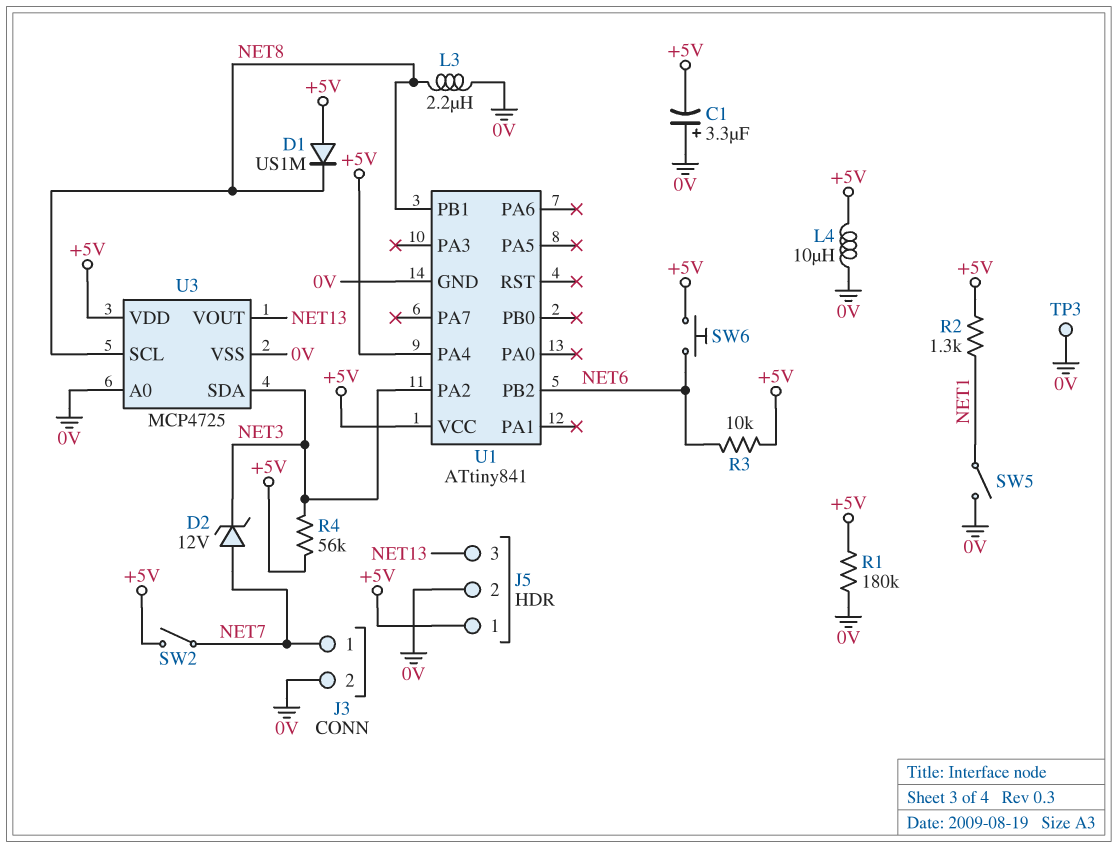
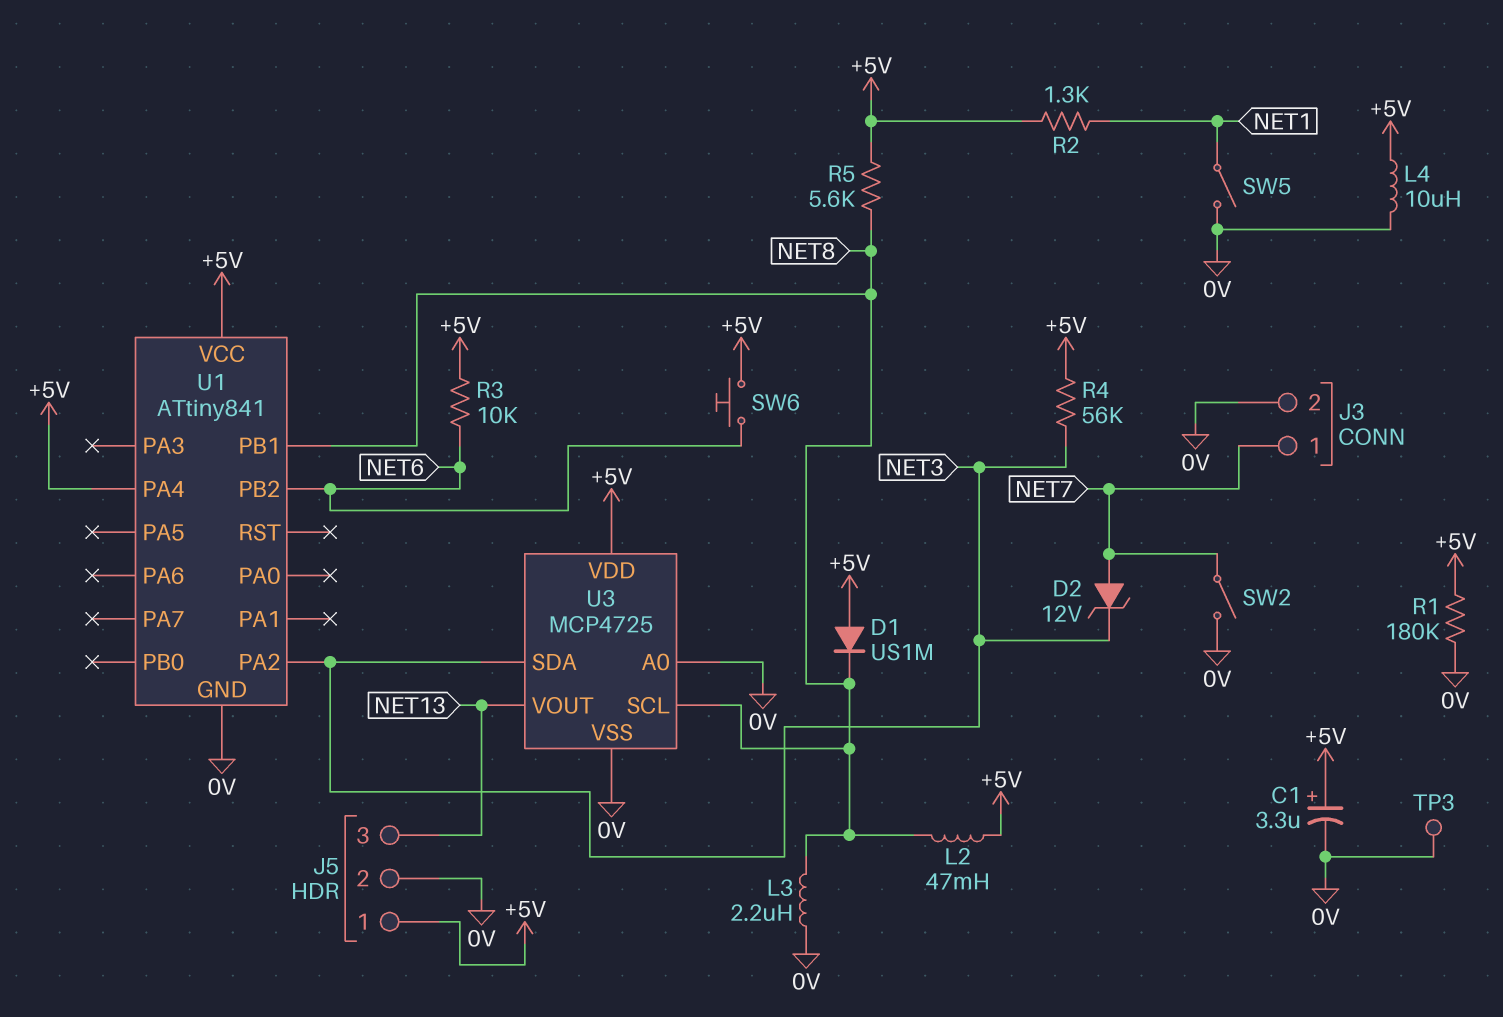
C1: 3.3uF (plus 0V, minus +5V) -> 3.3uF (plus +5V, minus 0V)
L2: none -> 47mH (+5V, NET8)
R5: none -> 5.6k (+5V, NET8)
SW2: switch (+5V, NET7) -> switch (0V, NET7)

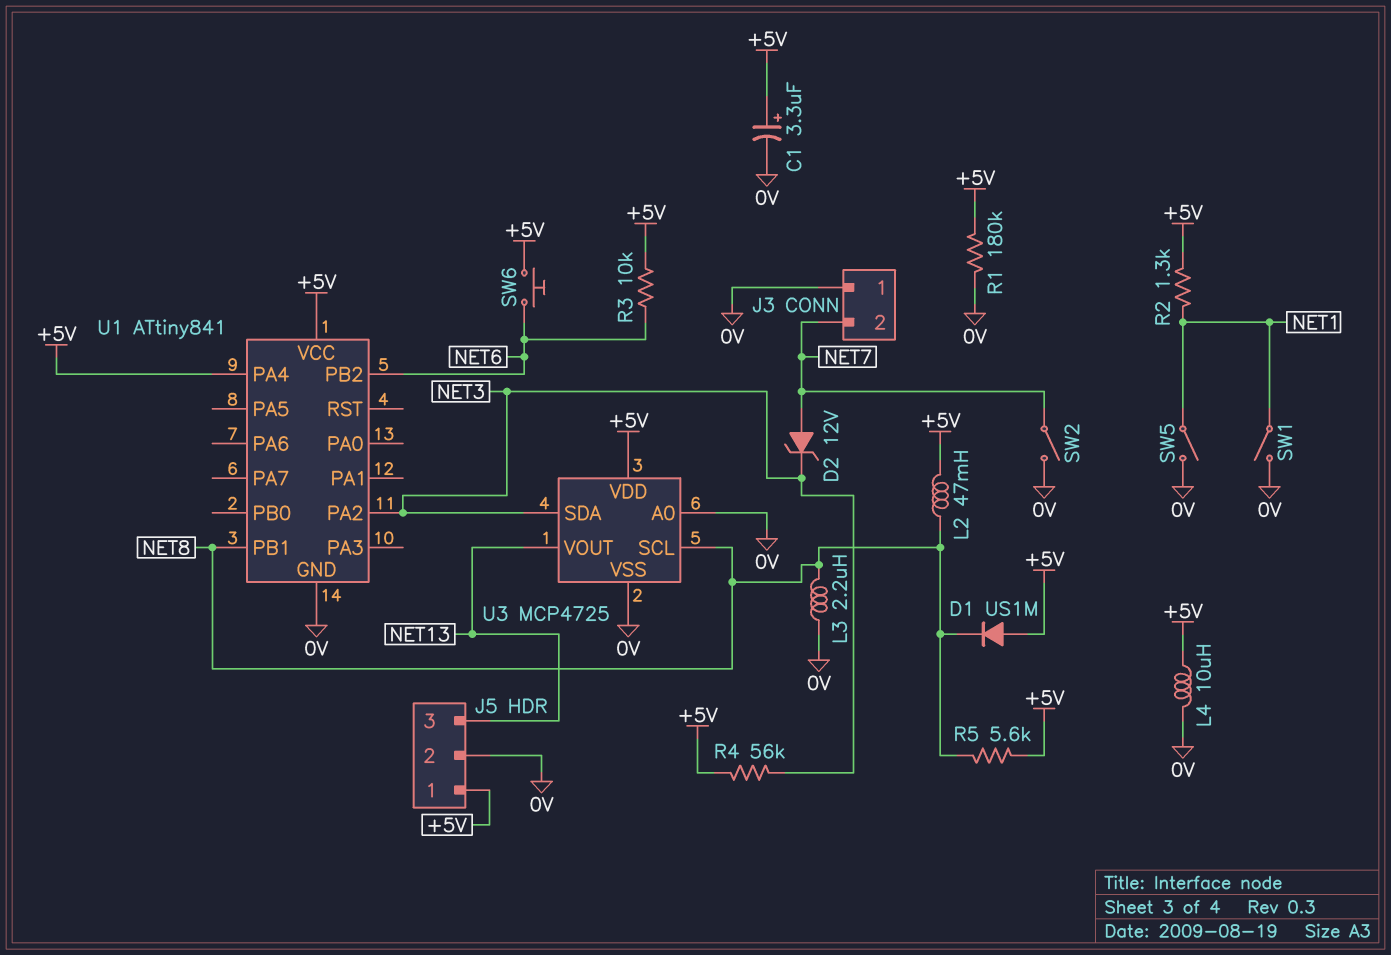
J3 pin 1: NET7 -> 0V
J3 pin 2: 0V -> NET7
SW1: none -> switch (0V, NET1)
TP3: test point (0V) -> none

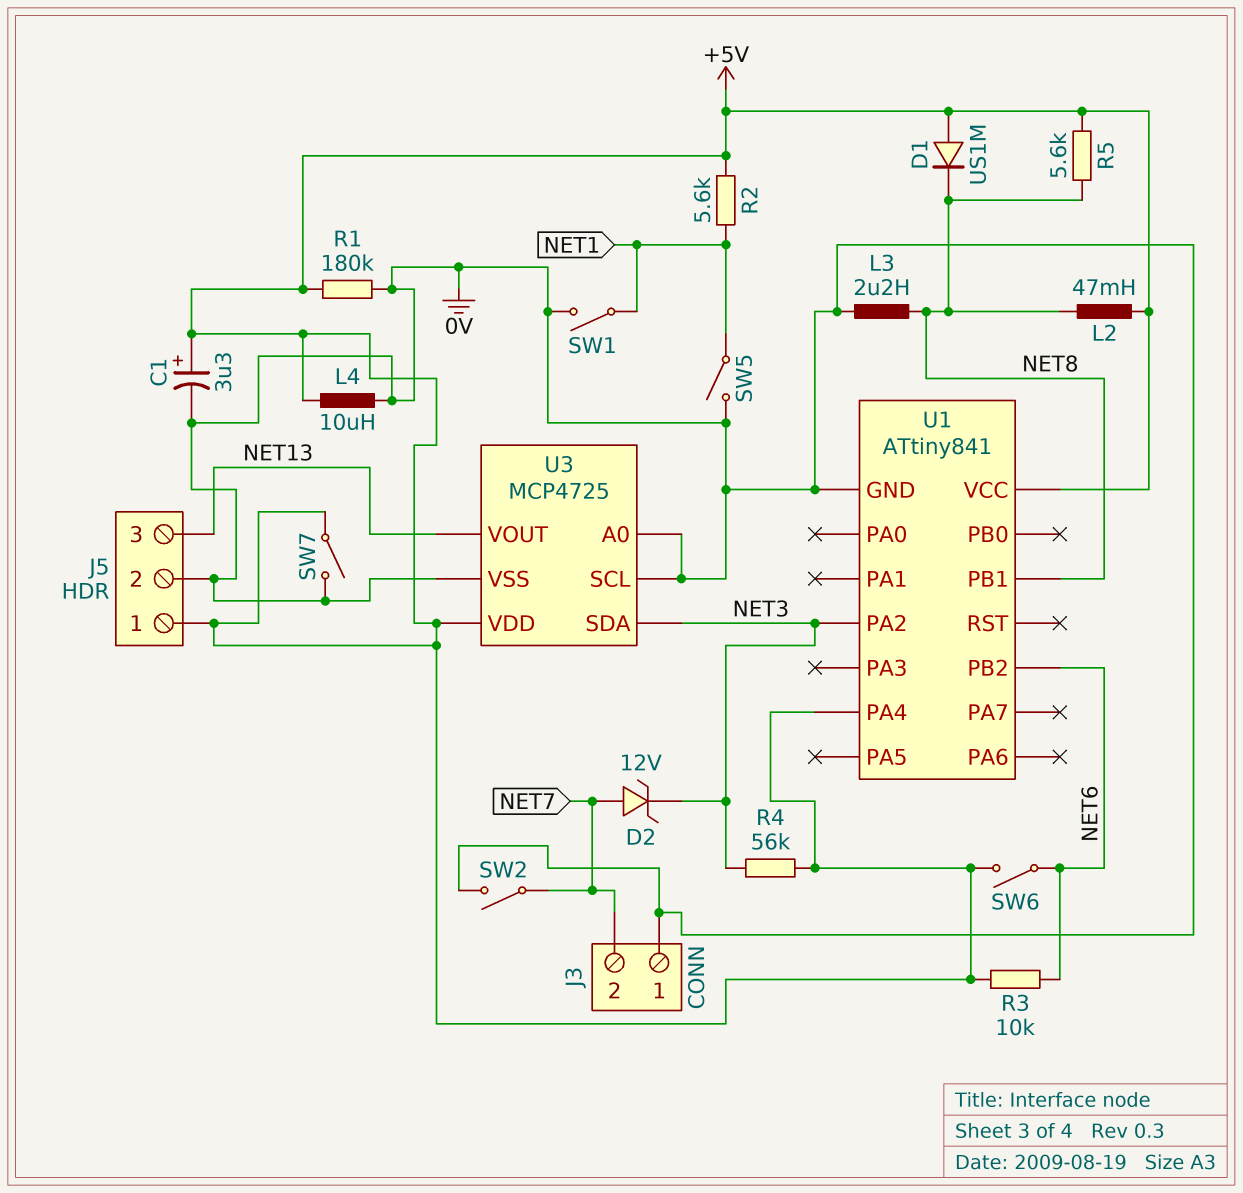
R2: 1.3k (+5V, NET1) -> 5.6k (+5V, NET1)
SW6: button (+5V, NET6) -> switch (+5V, NET6)
SW7: none -> switch (+5V, 0V)
U3 pin SCL: NET8 -> 0V

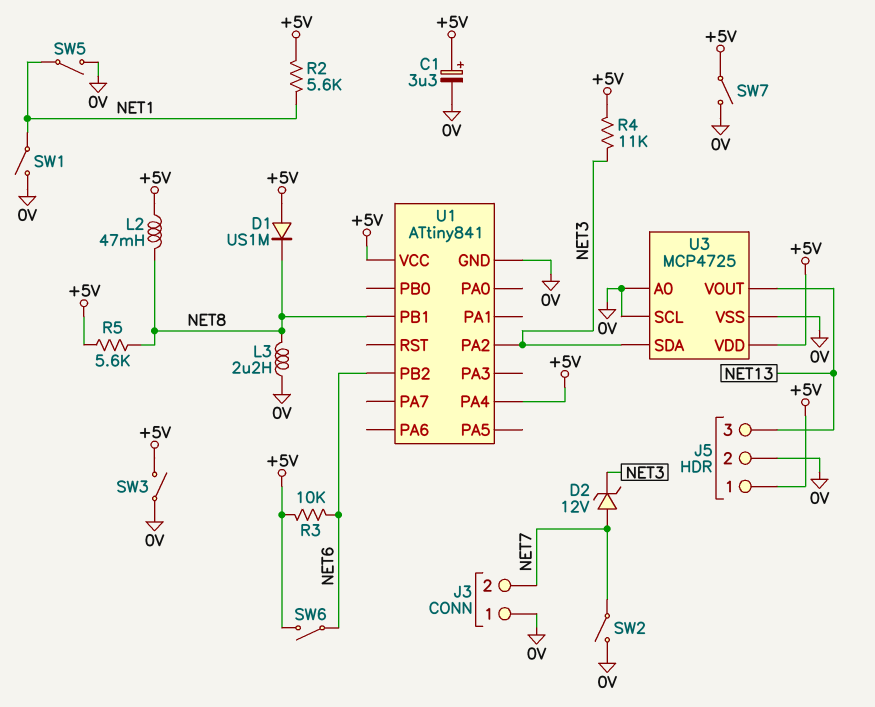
L4: 10uH (+5V, 0V) -> none
R1: 180k (+5V, 0V) -> none
R4: 56k (+5V, NET3) -> 11k (+5V, NET3)
SW3: none -> switch (+5V, 0V)

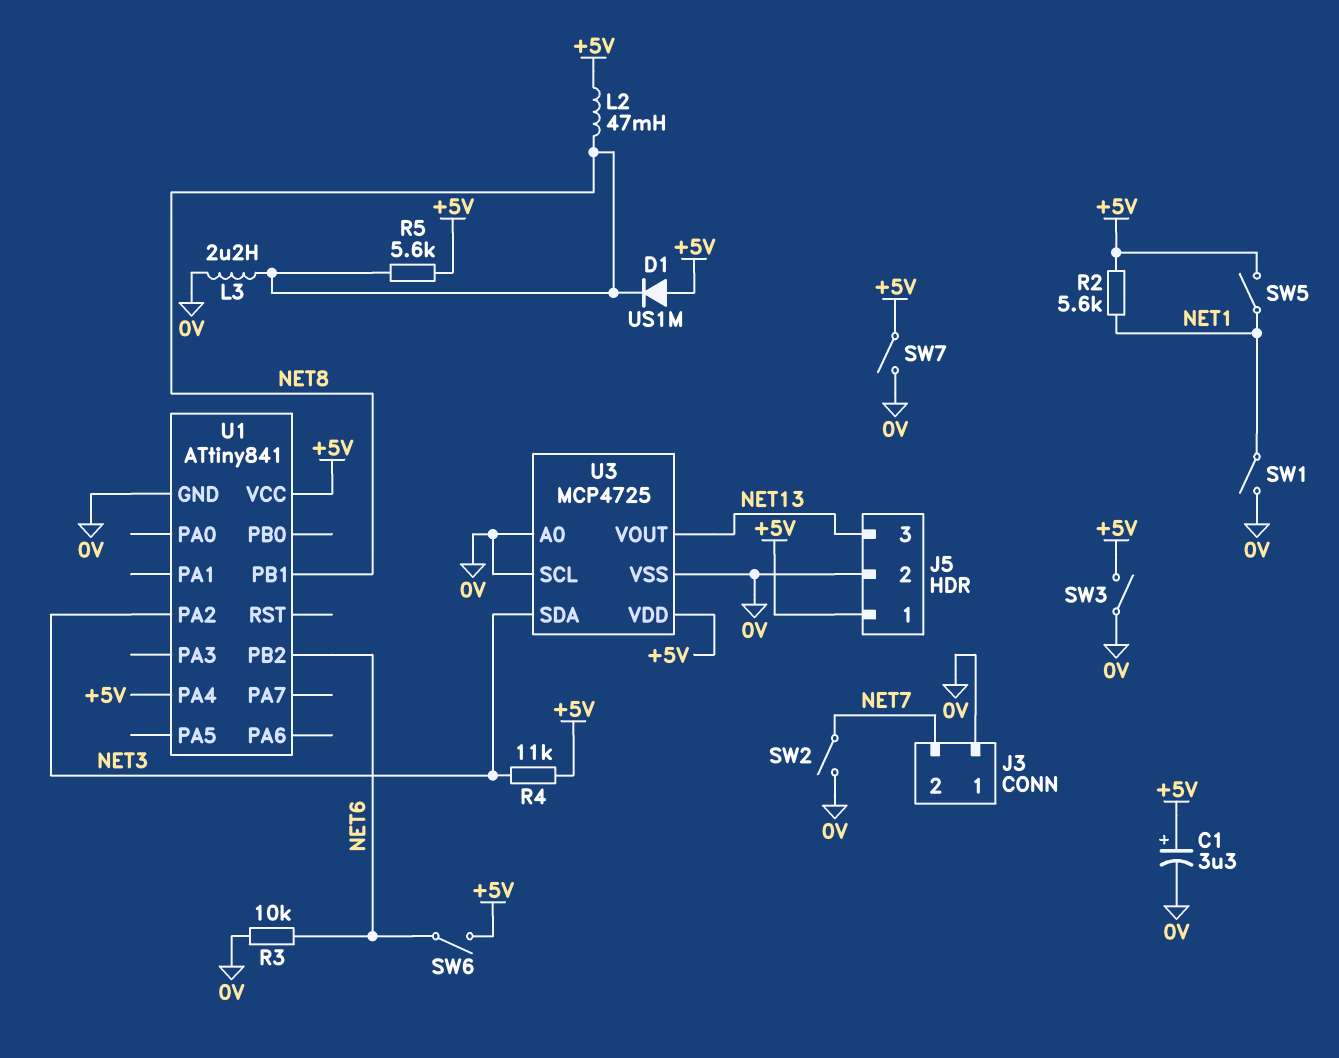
D2: zener 12V (A NET7, K NET3) -> none
R3: 10k (+5V, NET6) -> 10k (0V, NET6)
SW5: switch (0V, NET1) -> switch (+5V, NET1)

